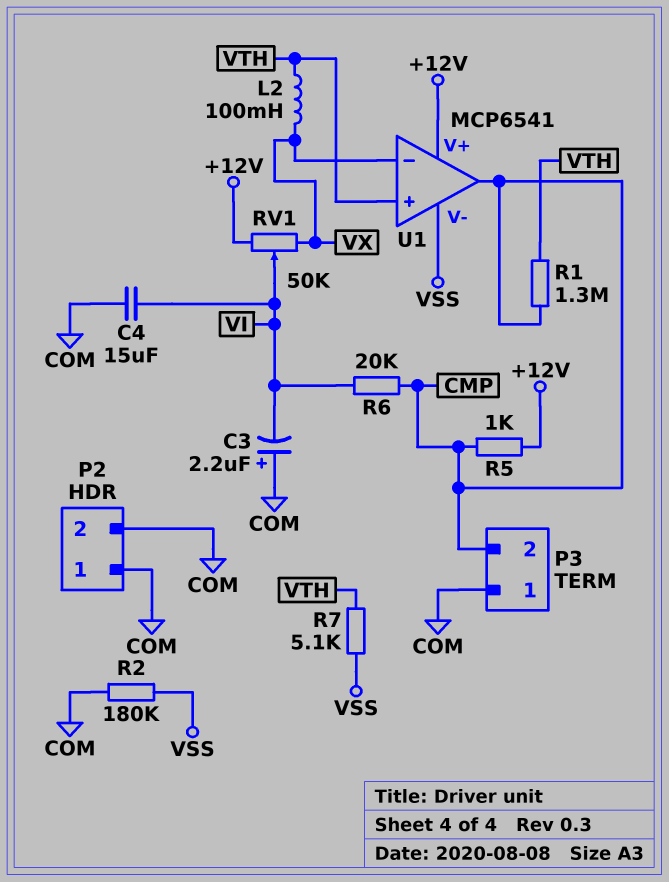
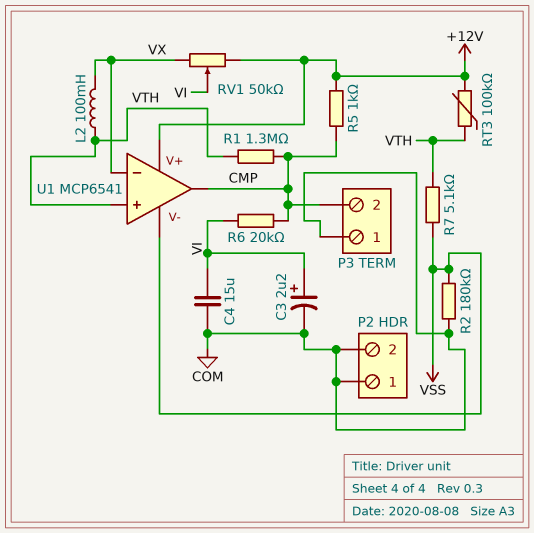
C3: 2.2uF (plus COM, minus VI) -> 2.2uF (plus VI, minus COM)
RT3: none -> 100k (+12V, VTH)

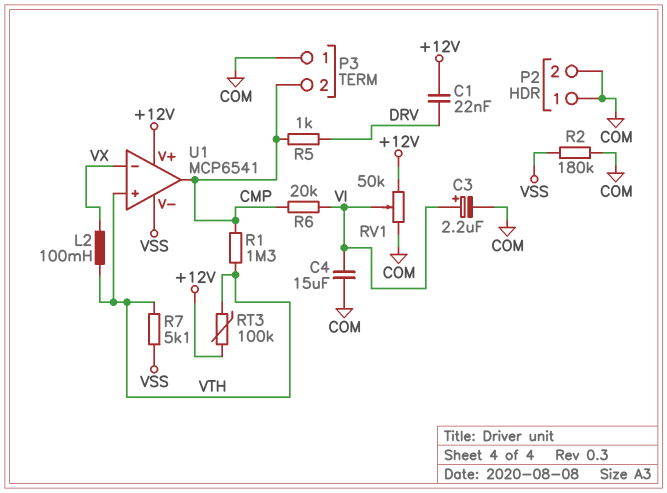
C1: none -> 22nF (+12V, DRV)
R5: 1k (+12V, CMP) -> 1k (CMP, DRV)
RV1: 50k (+12V, VX, wiper VI) -> 50k (+12V, COM, wiper VI)

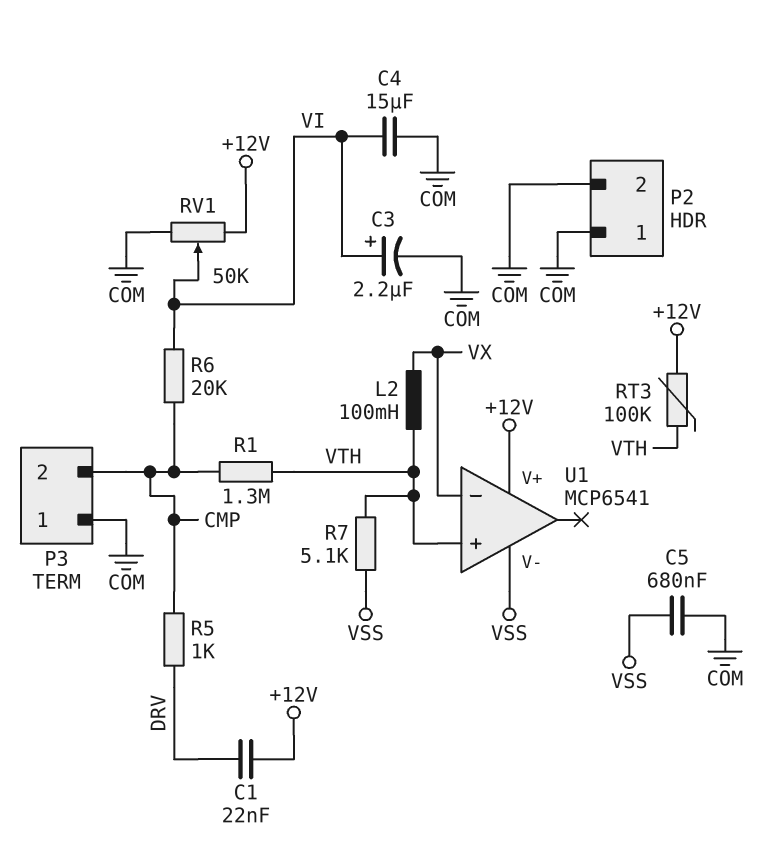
C5: none -> 680nF (COM, VSS)
R2: 180k (COM, VSS) -> none
U1 pin out: CMP -> none

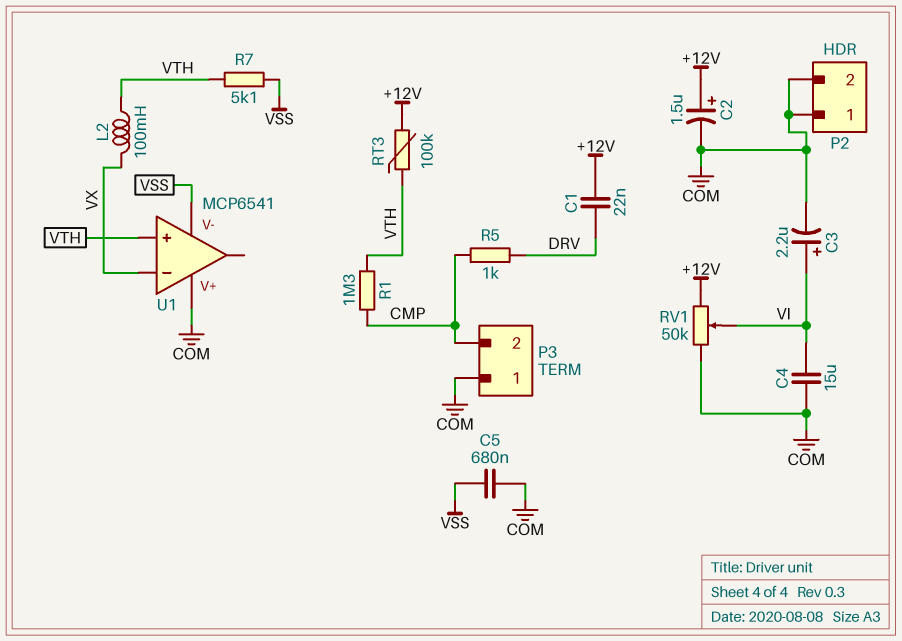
C2: none -> 1.5uF (plus +12V, minus COM)
R6: 20k (CMP, VI) -> none
U1 pin V+: +12V -> COM

